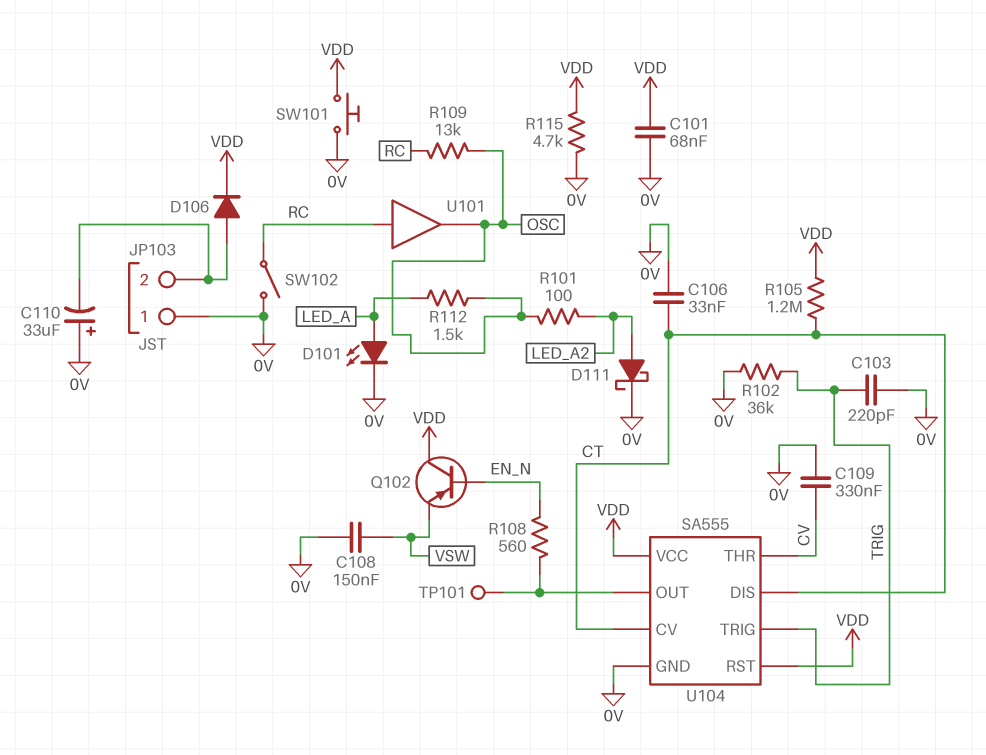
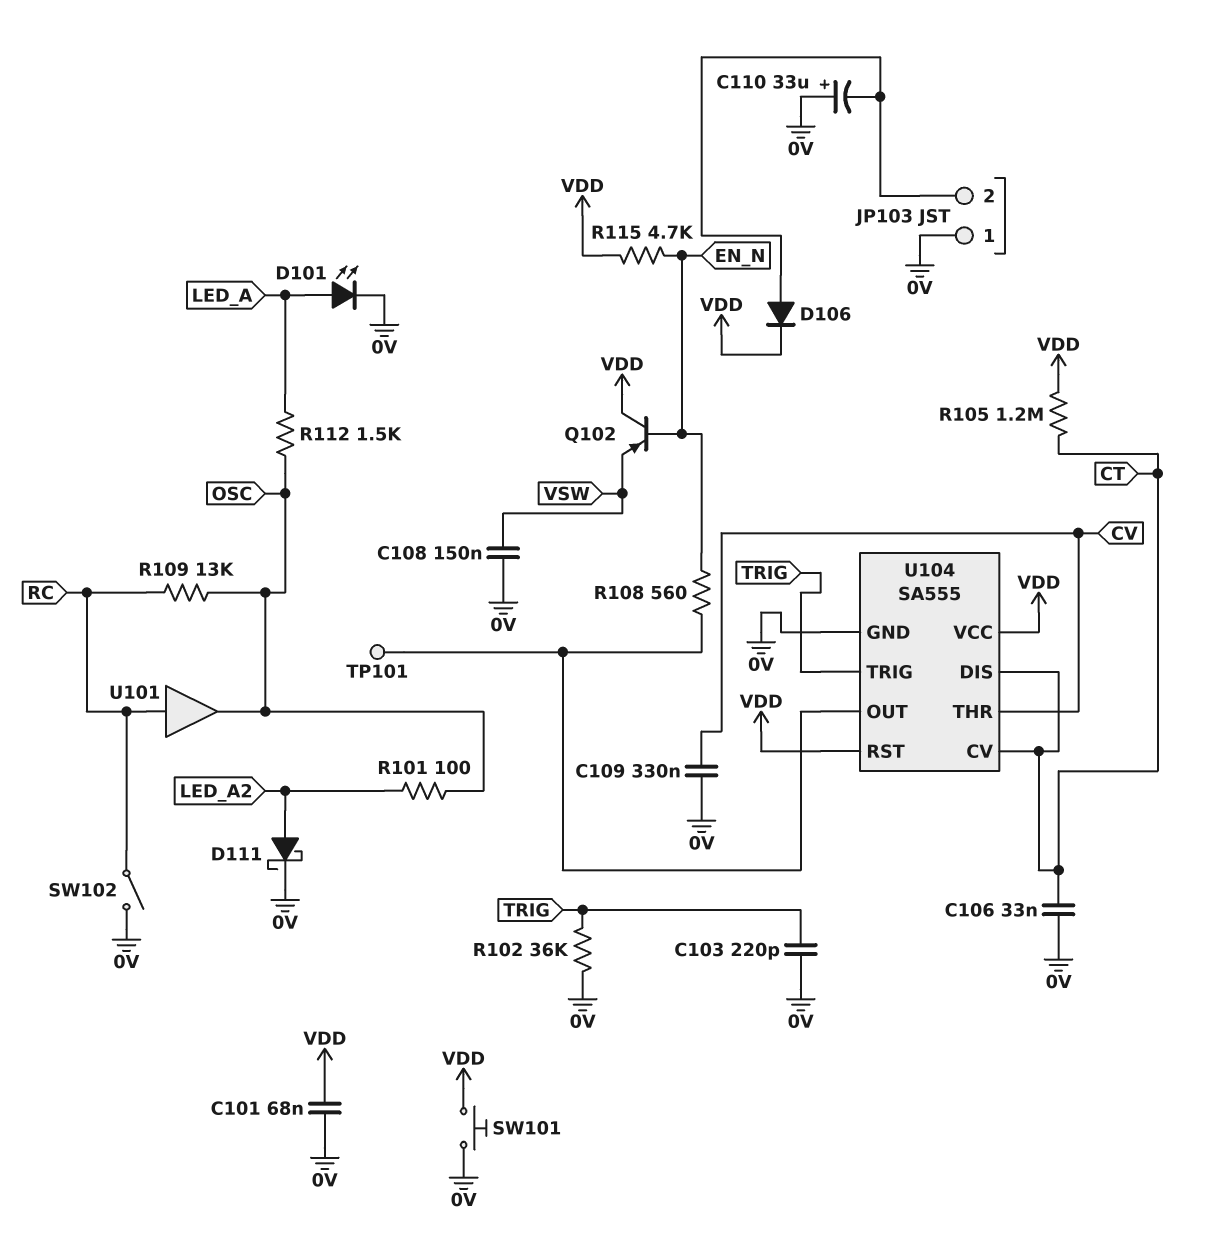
R115: 4.7k (0V, VDD) -> 4.7k (EN_N, VDD)

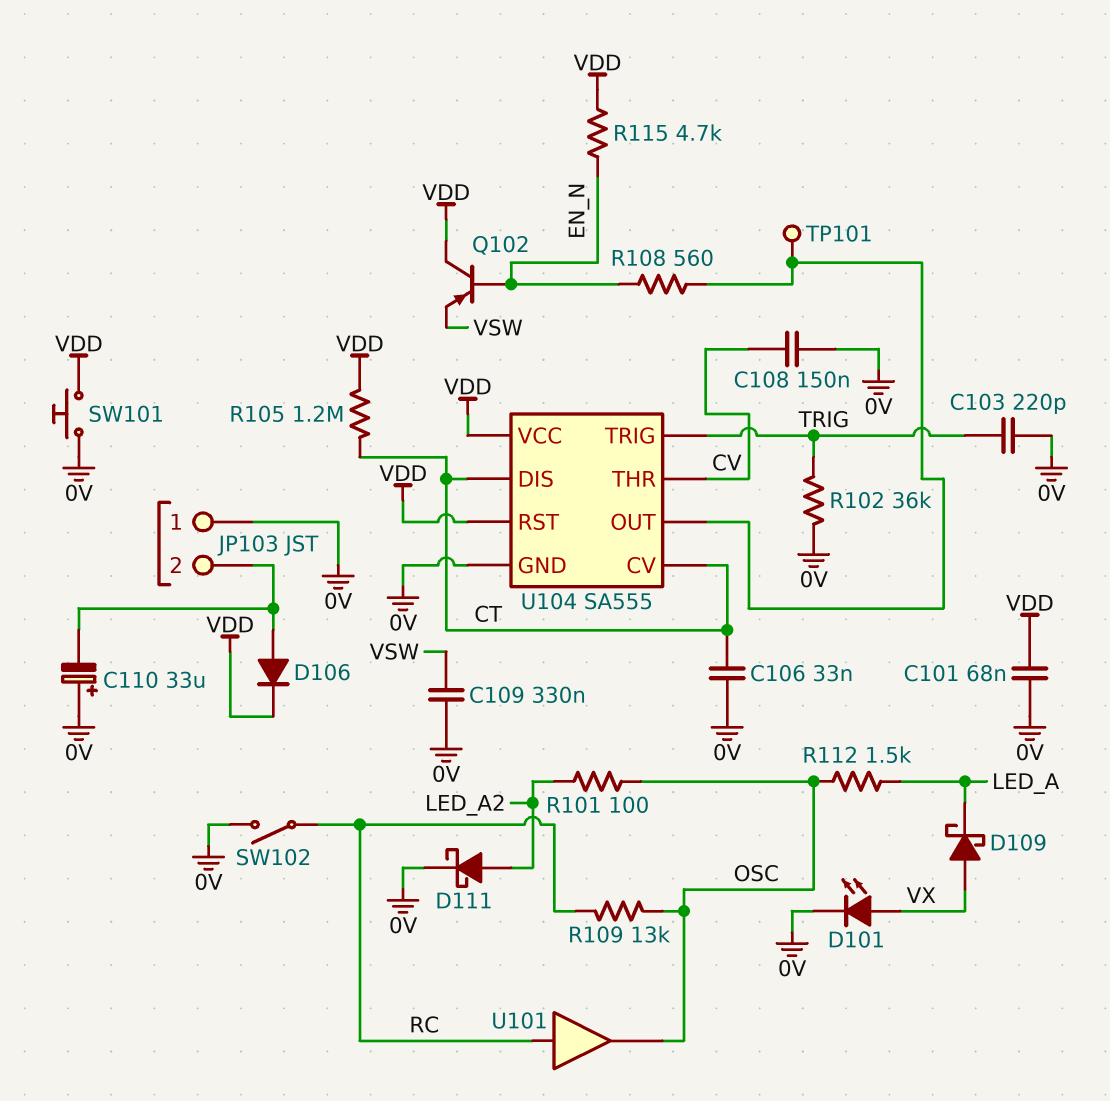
C108: 150nF (0V, VSW) -> 150nF (0V, CV)
C109: 330nF (0V, CV) -> 330nF (0V, VSW)
D101: LED (A LED_A, K 0V) -> LED (A VX, K 0V)
D109: none -> schottky (A VX, K LED_A)

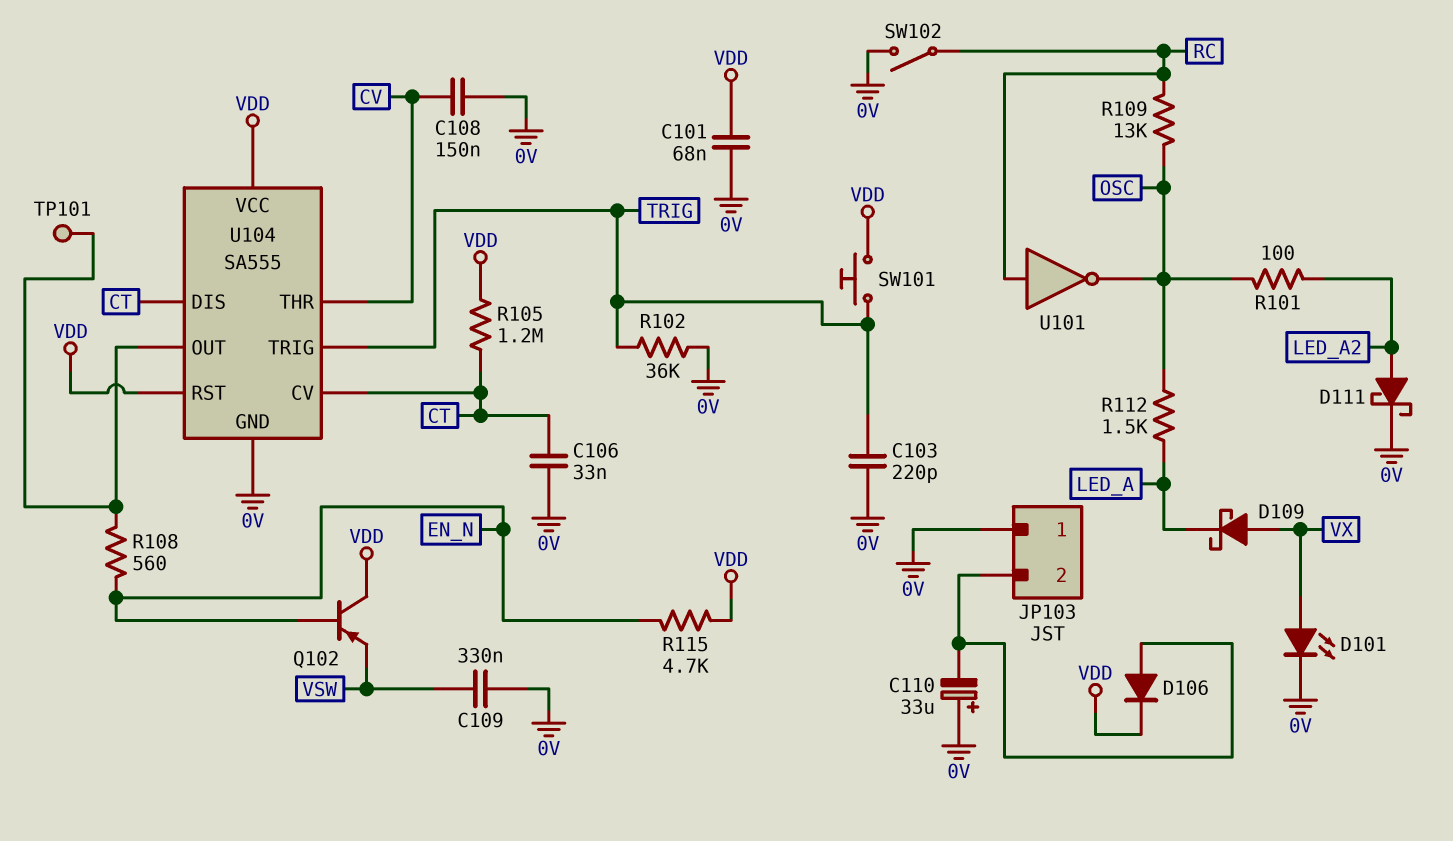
SW101: button (0V, VDD) -> button (TRIG, VDD)
U101: buffer (in RC, out OSC) -> NOT (in RC, out OSC)

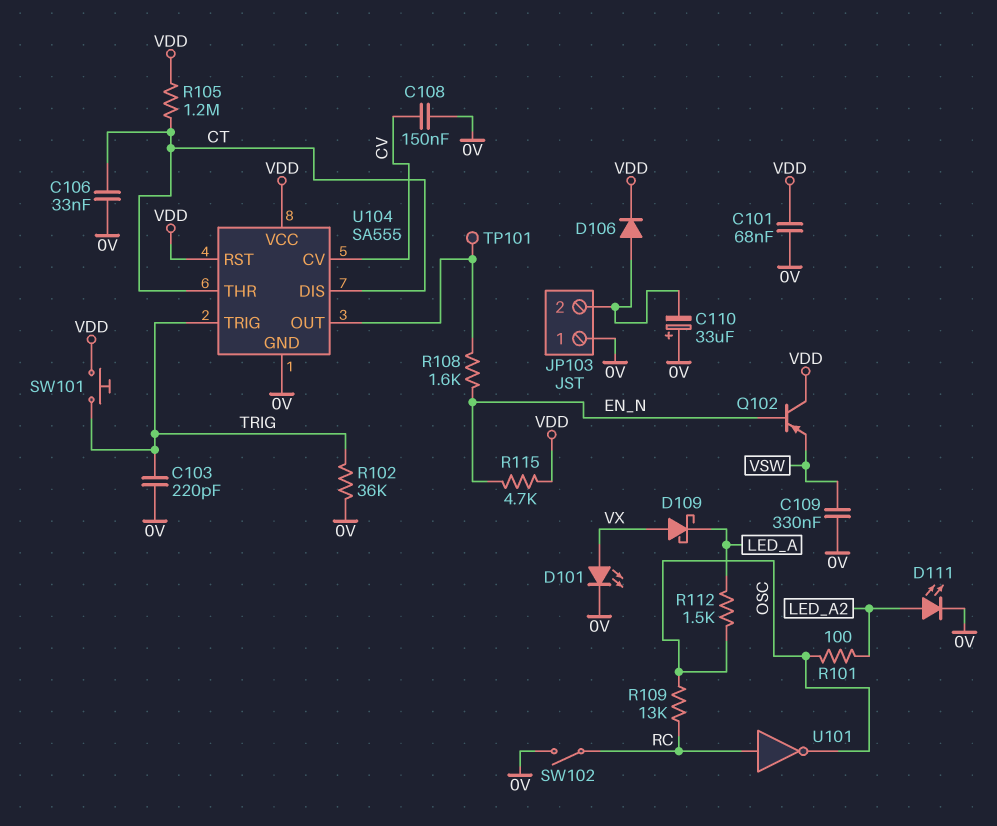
D111: schottky (A LED_A2, K 0V) -> LED (A LED_A2, K 0V)
R108: 560 (EN_N, U104/OUT) -> 1.6k (EN_N, U104/OUT)
U104 pin CV: CT -> CV
U104 pin THR: CV -> CT

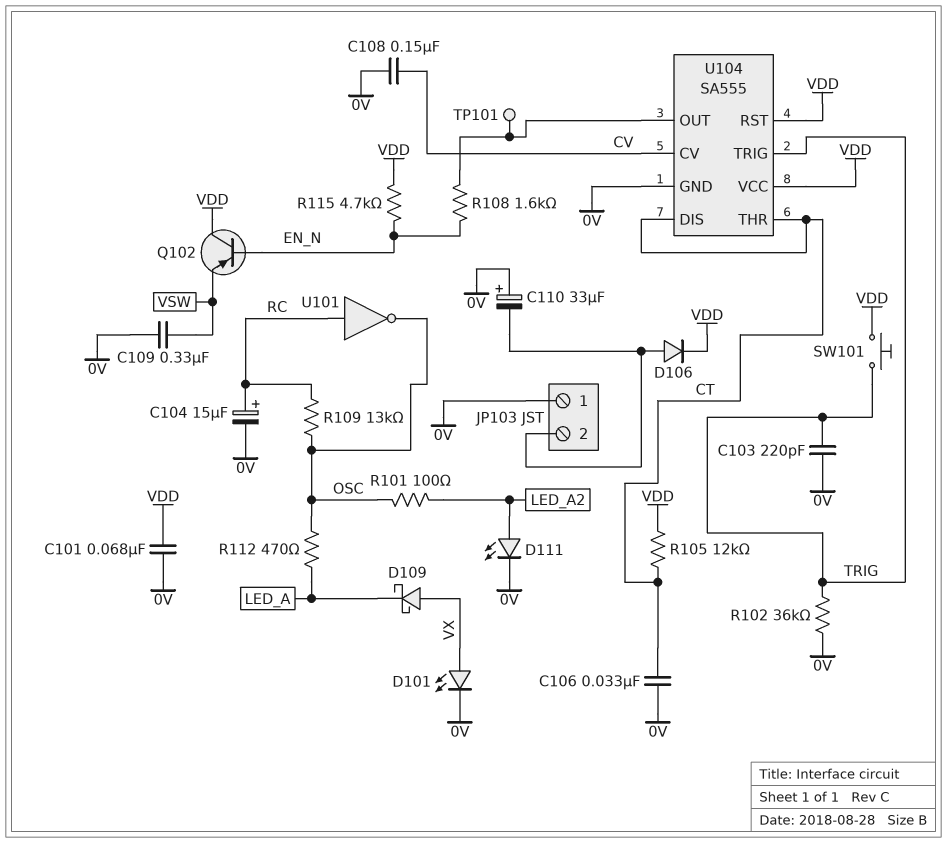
C104: none -> 15uF (plus RC, minus 0V)
R105: 1.2M (CT, VDD) -> 12k (CT, VDD)
R112: 1.5k (LED_A, OSC) -> 470 (LED_A, OSC)
SW102: switch (0V, RC) -> none

